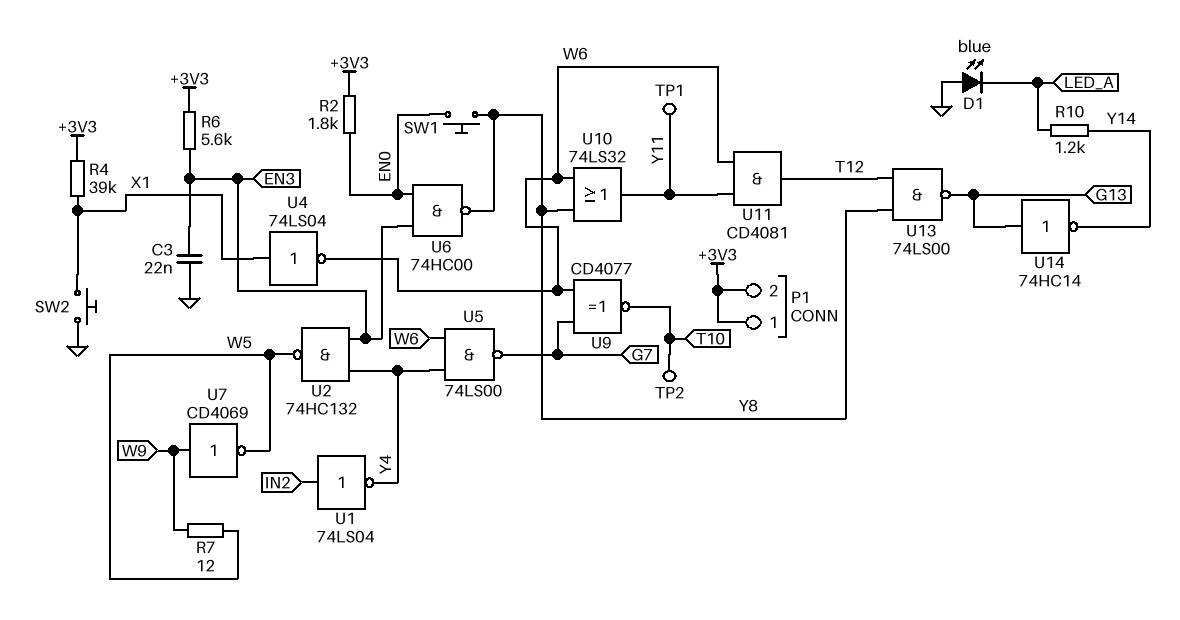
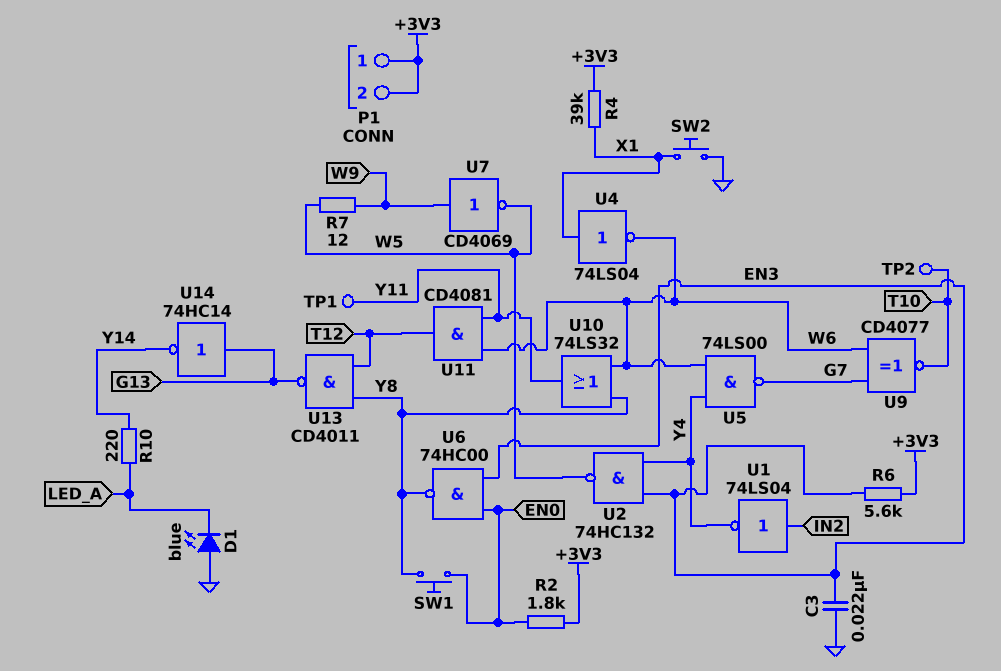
R10: 1.2k (LED_A, Y14) -> 220 (LED_A, Y14)
U13: NAND 74LS00 (in T12, in Y8, out G13) -> NAND CD4011 (in T12, in Y8, out G13)

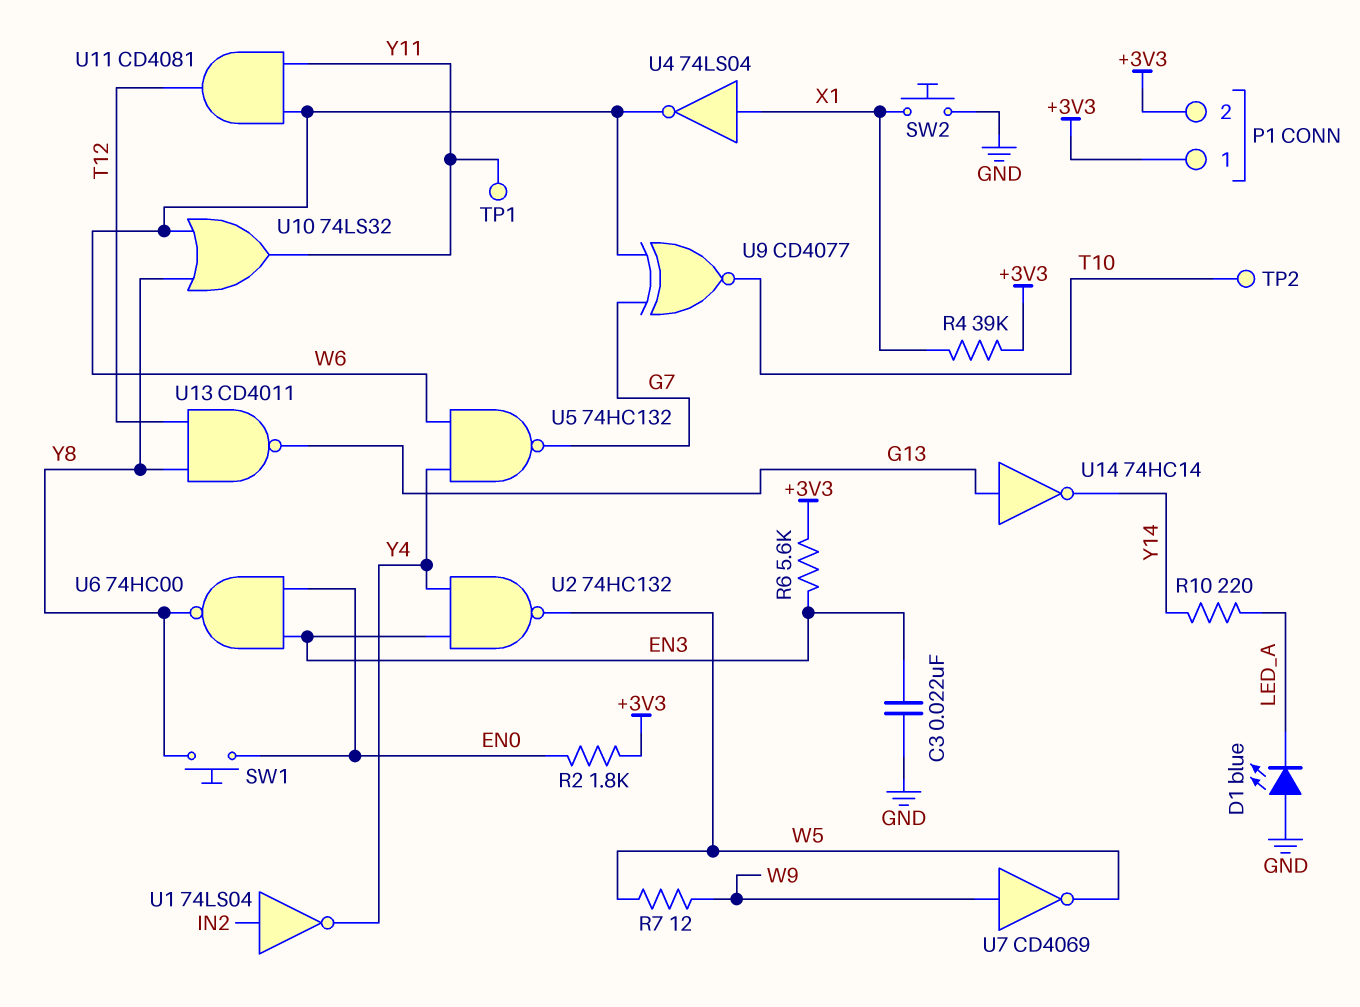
U5: NAND 74LS00 (in W6, in Y4, out G7) -> NAND 74HC132 (in W6, in Y4, out G7)

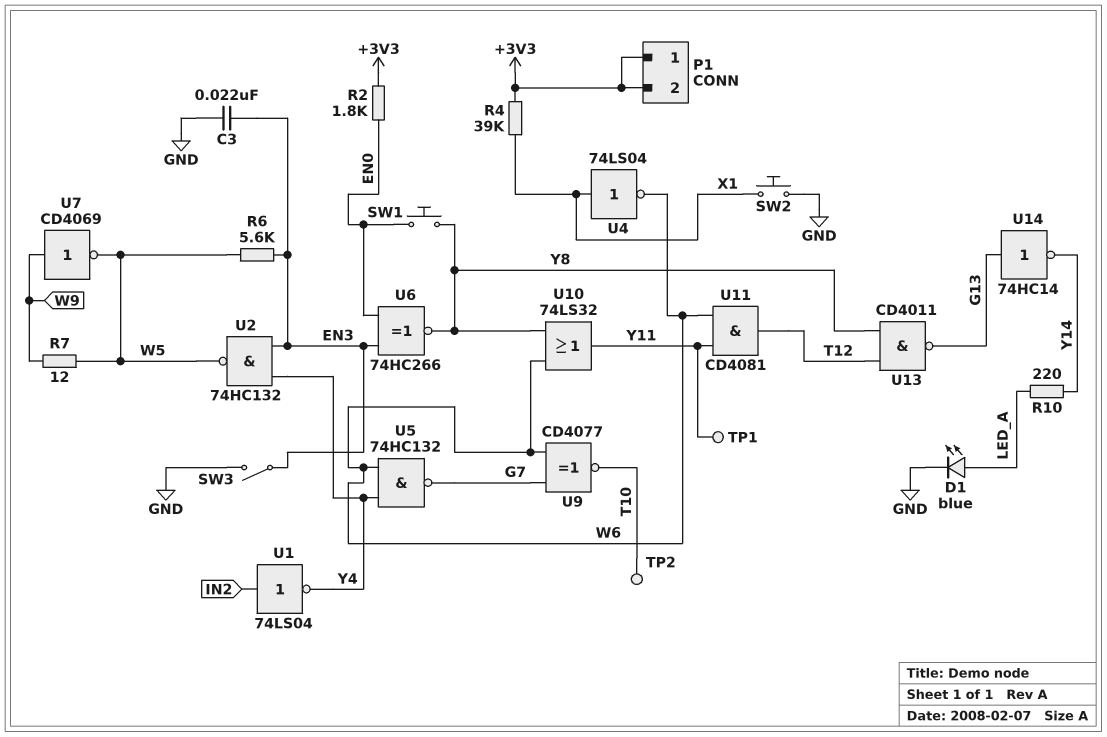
D1: LED blue (A GND, K LED_A) -> LED blue (A LED_A, K GND)
R6: 5.6k (+3V3, EN3) -> 5.6k (EN3, W5)
SW3: none -> switch (EN3, GND)
U6: NAND 74HC00 (in EN0, in EN3, out Y8) -> XNOR 74HC266 (in EN0, in EN3, out Y8)

